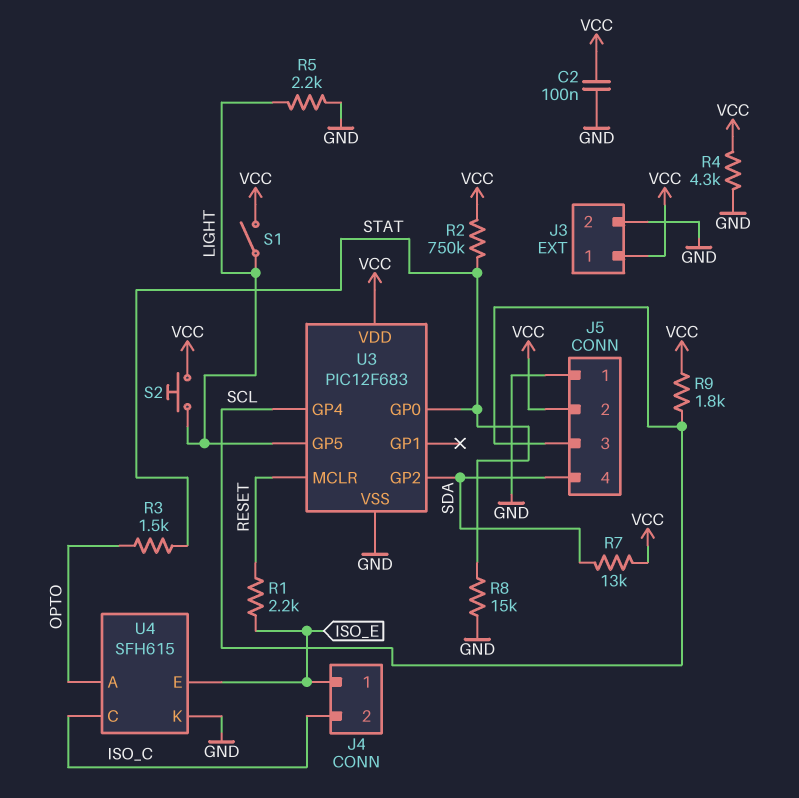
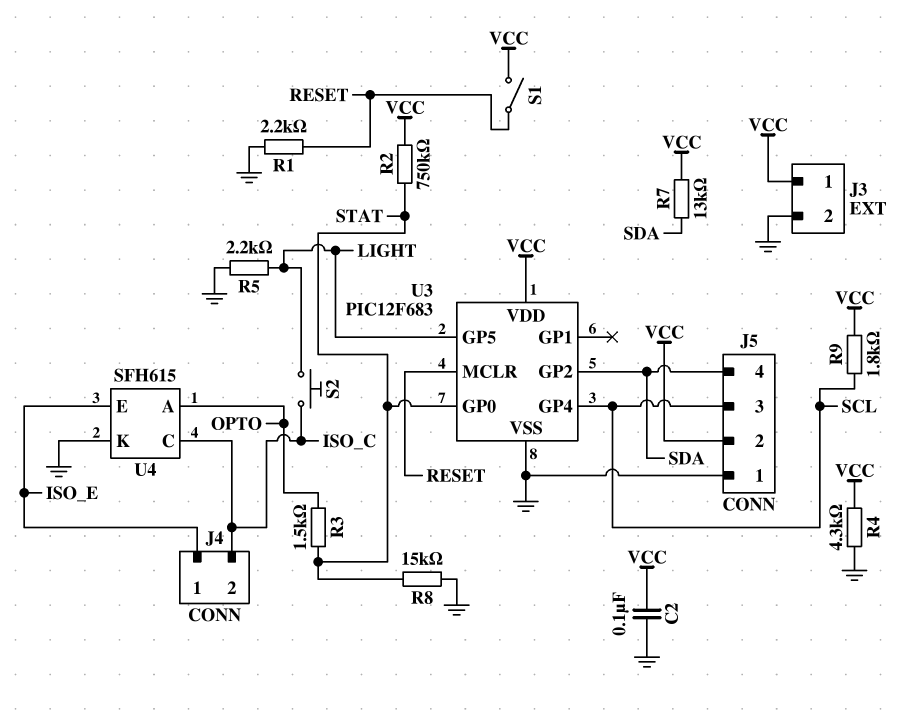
R1: 2.2k (ISO_E, RESET) -> 2.2k (GND, RESET)
S1: switch (LIGHT, VCC) -> switch (RESET, VCC)
S2: button (LIGHT, VCC) -> button (ISO_C, LIGHT)

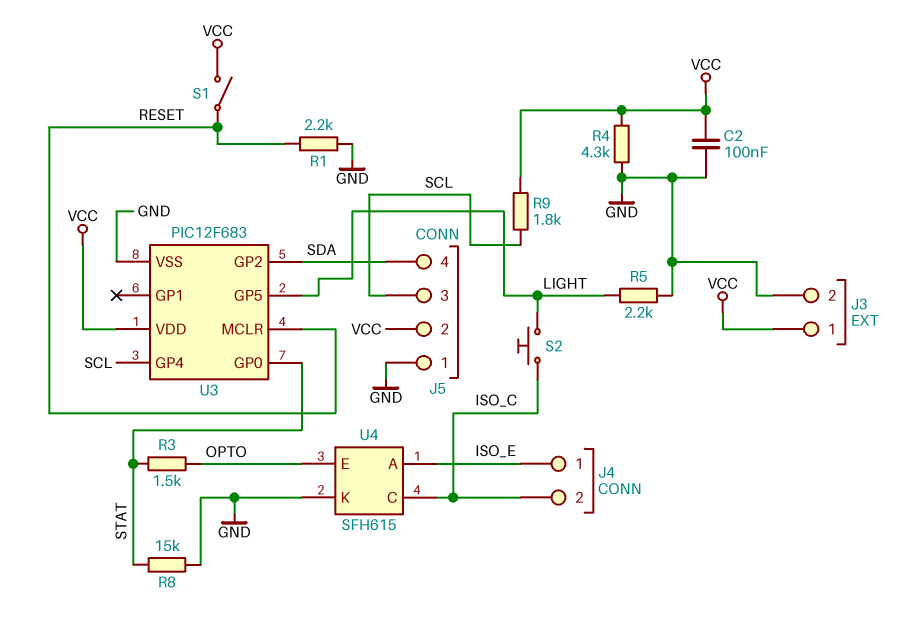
R2: 750k (STAT, VCC) -> none
R7: 13k (SDA, VCC) -> none
U4 pin A: OPTO -> ISO_E
U4 pin E: ISO_E -> OPTO

